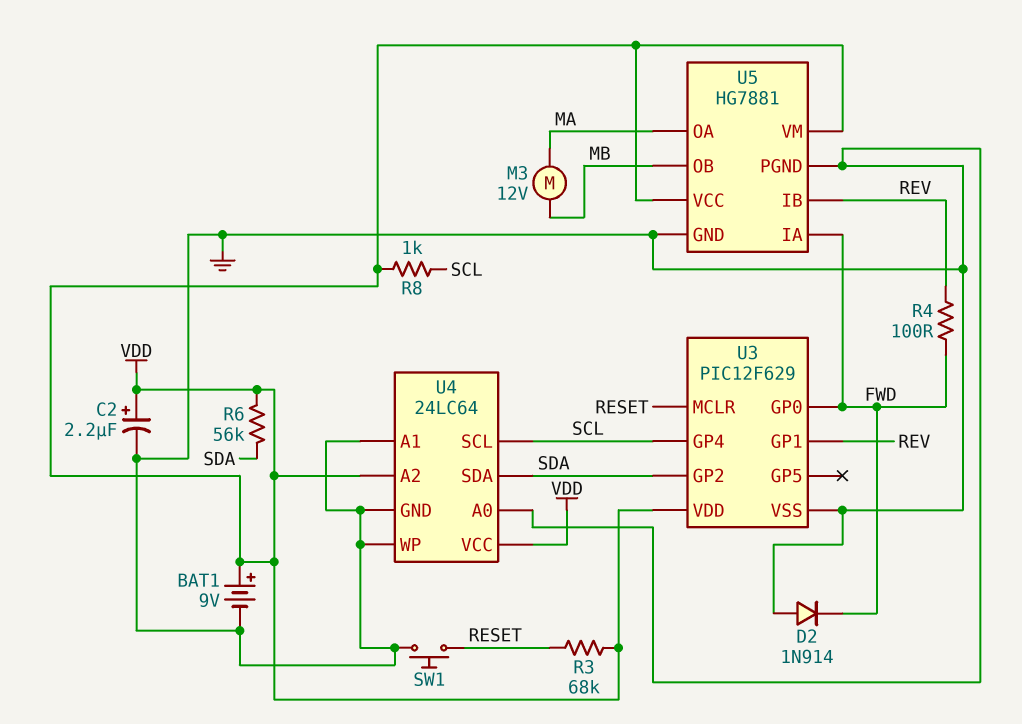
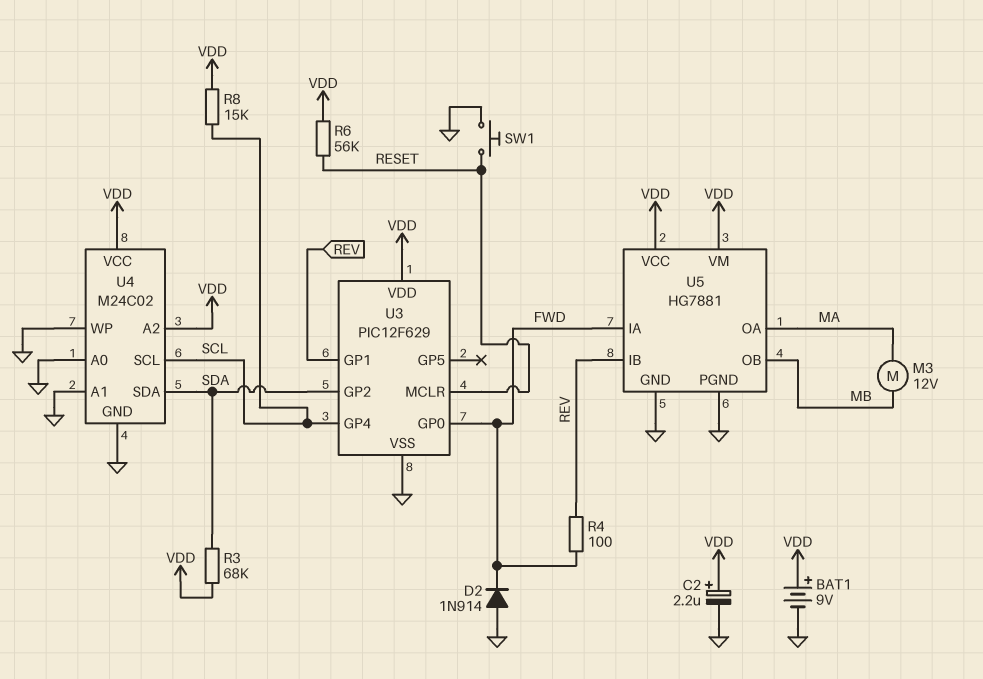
R3: 68k (RESET, VDD) -> 68k (SDA, VDD)
R6: 56k (SDA, VDD) -> 56k (RESET, VDD)
R8: 1k (SCL, VDD) -> 15k (SCL, VDD)
U4: 24LC64 -> M24C02

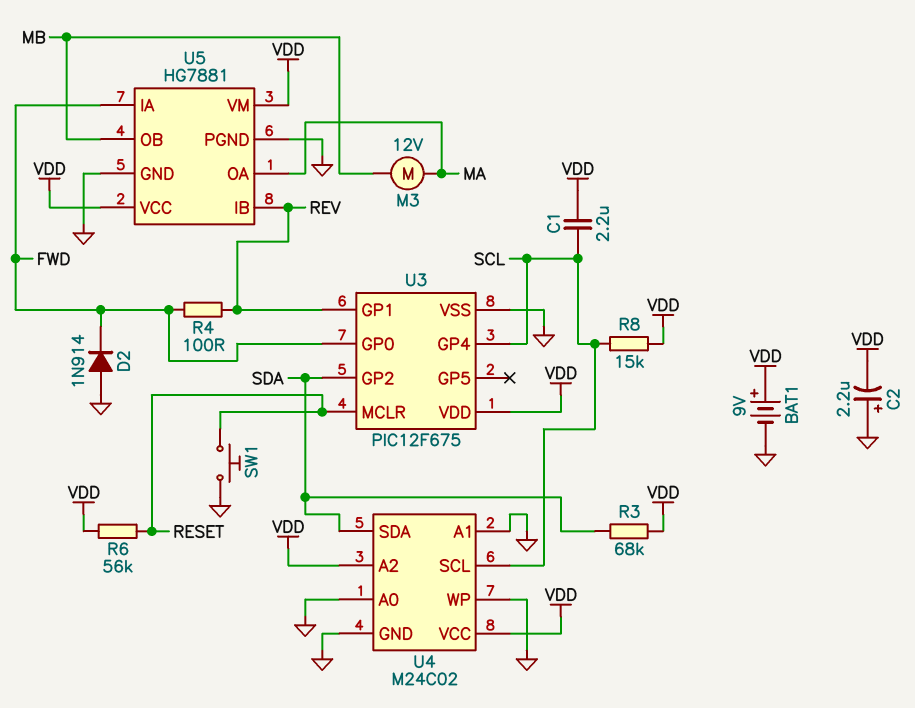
C1: none -> 2.2uF (SCL, VDD)
C2: 2.2uF (plus VDD, minus GND) -> 2.2uF (plus GND, minus VDD)
U3: PIC12F629 -> PIC12F675

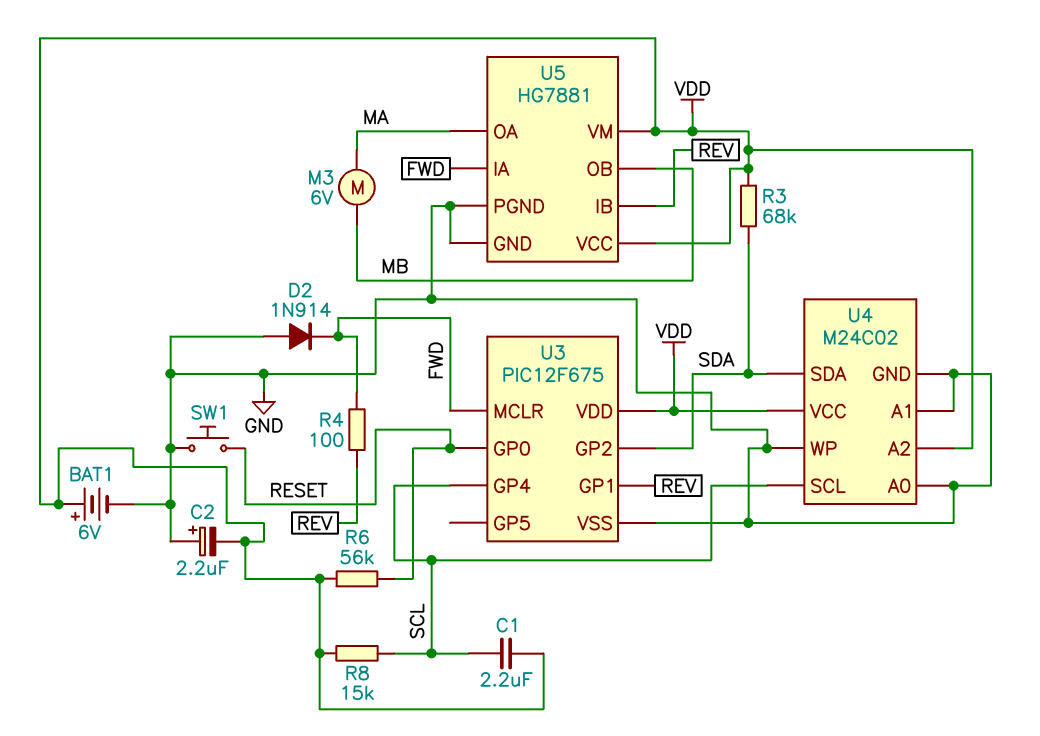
BAT1: 9V (plus VDD, minus GND) -> 6V (plus VDD, minus GND)
M3: motor 12V (MA, MB) -> motor 6V (MA, MB)
U3 pin GP0: FWD -> RESET
U3 pin MCLR: RESET -> FWD

